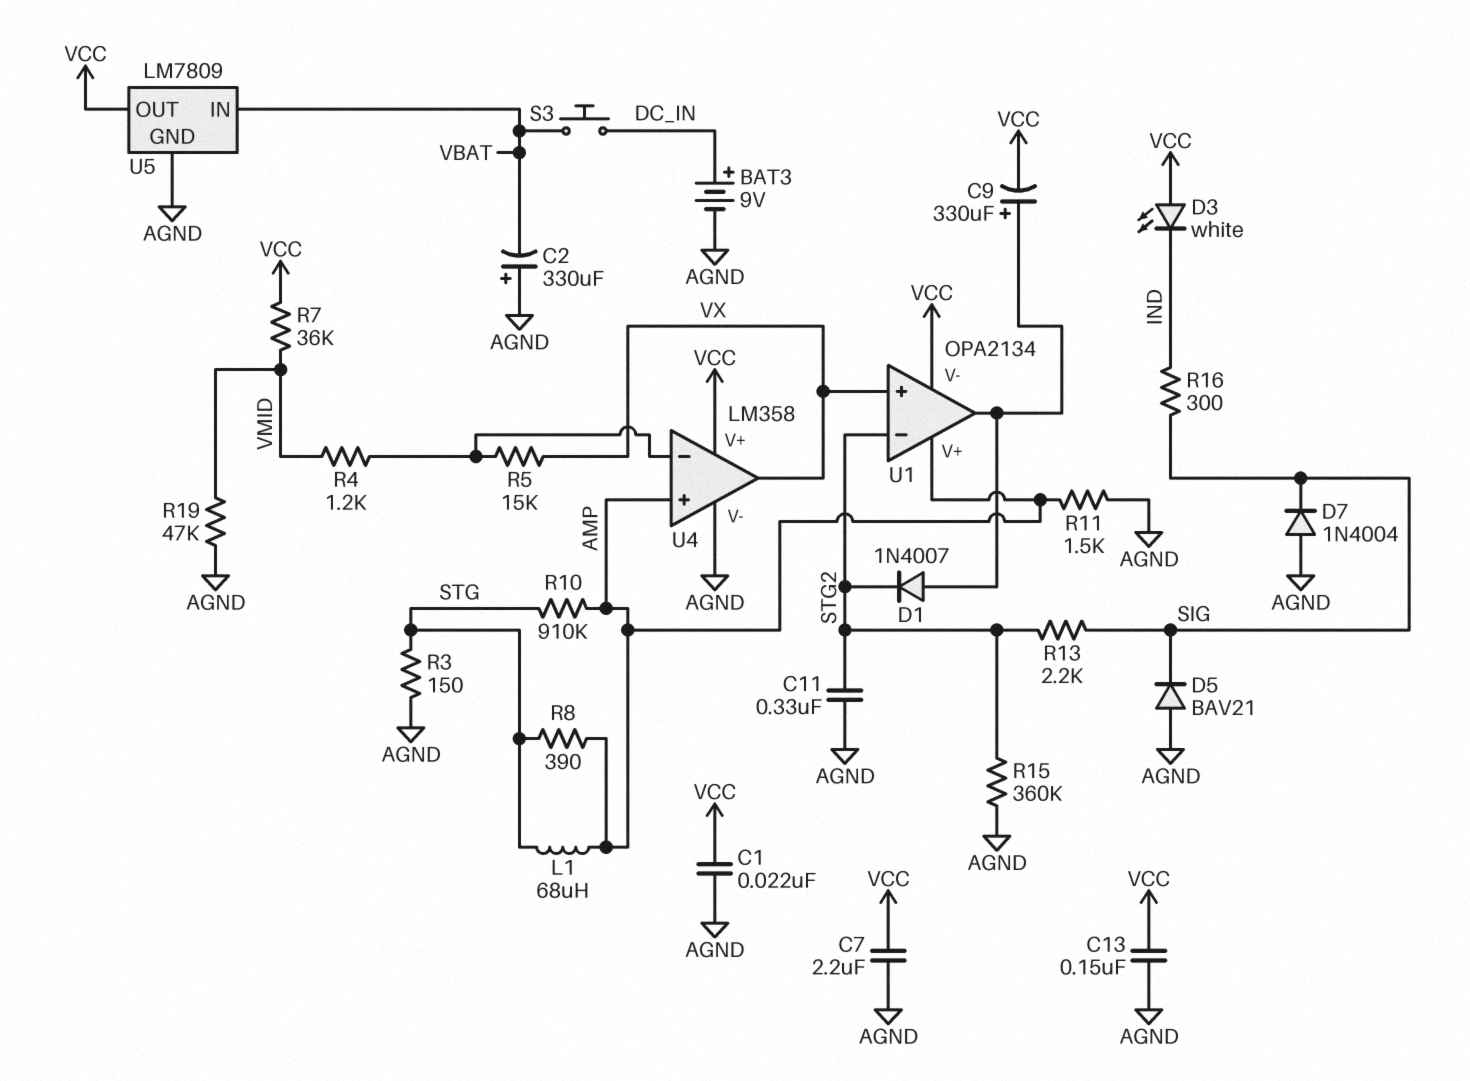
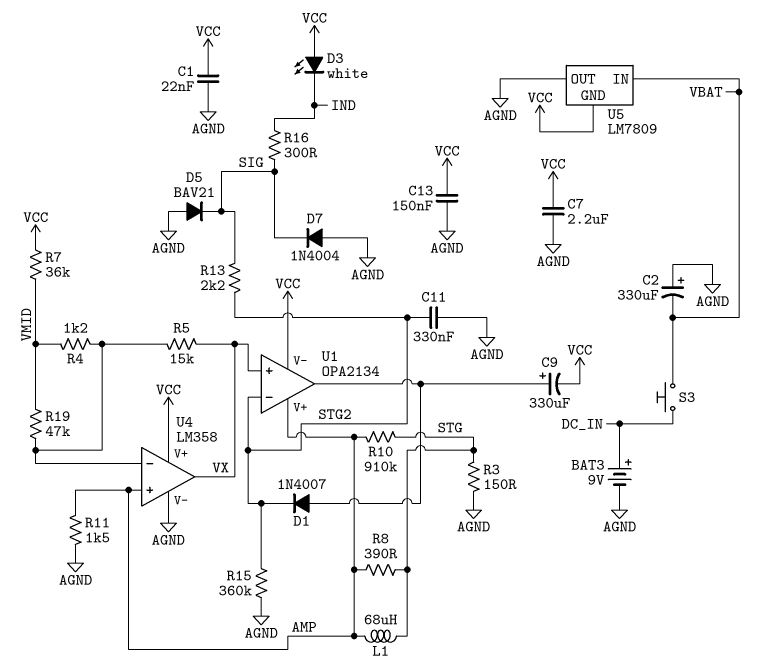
R19: 47k (AGND, VMID) -> 47k (U4/in-, VMID)
U5 pin GND: AGND -> VCC
U5 pin OUT: VCC -> AGND

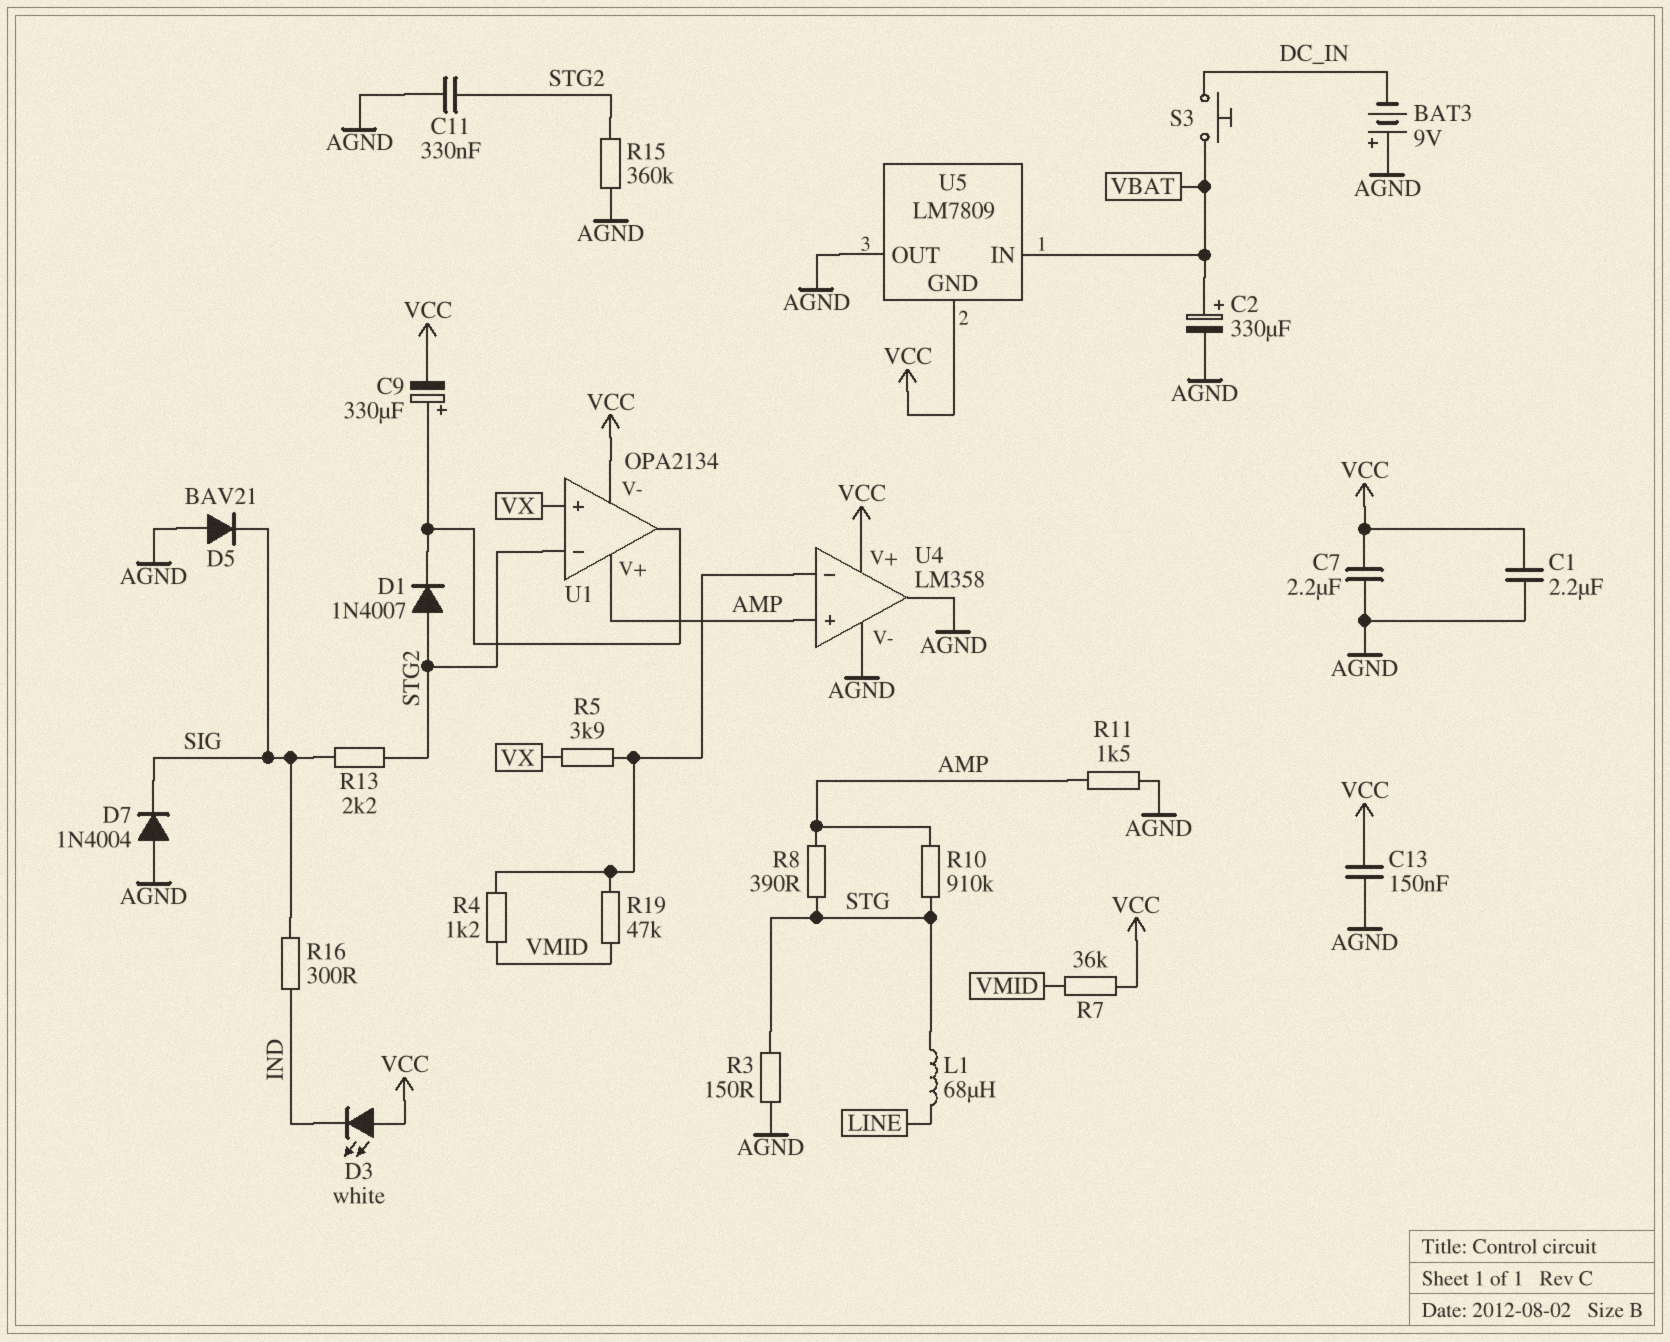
BAT3: 9V (plus DC_IN, minus AGND) -> 9V (plus AGND, minus DC_IN)
C1: 22nF (AGND, VCC) -> 2.2uF (AGND, VCC)
C2: 330uF (plus AGND, minus VBAT) -> 330uF (plus VBAT, minus AGND)
D1: diode 1N4007 (A U1/out, K STG2) -> diode 1N4007 (A STG2, K U1/out)
L1: 68uH (AMP, STG) -> 68uH (LINE, STG)
R5: 15k (U4/in-, VX) -> 3.9k (U4/in-, VX)
U4 pin out: VX -> AGND

